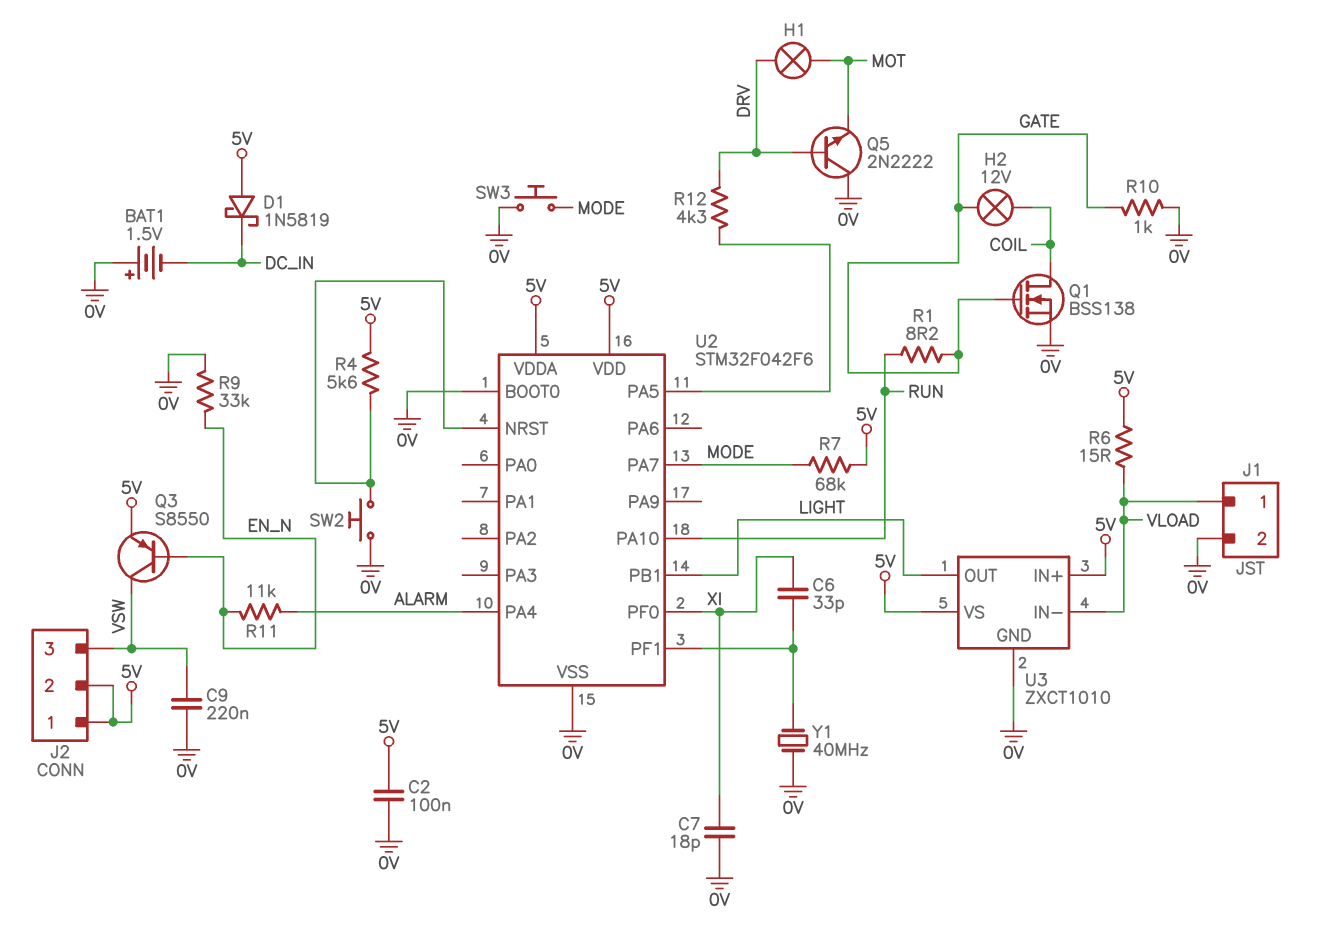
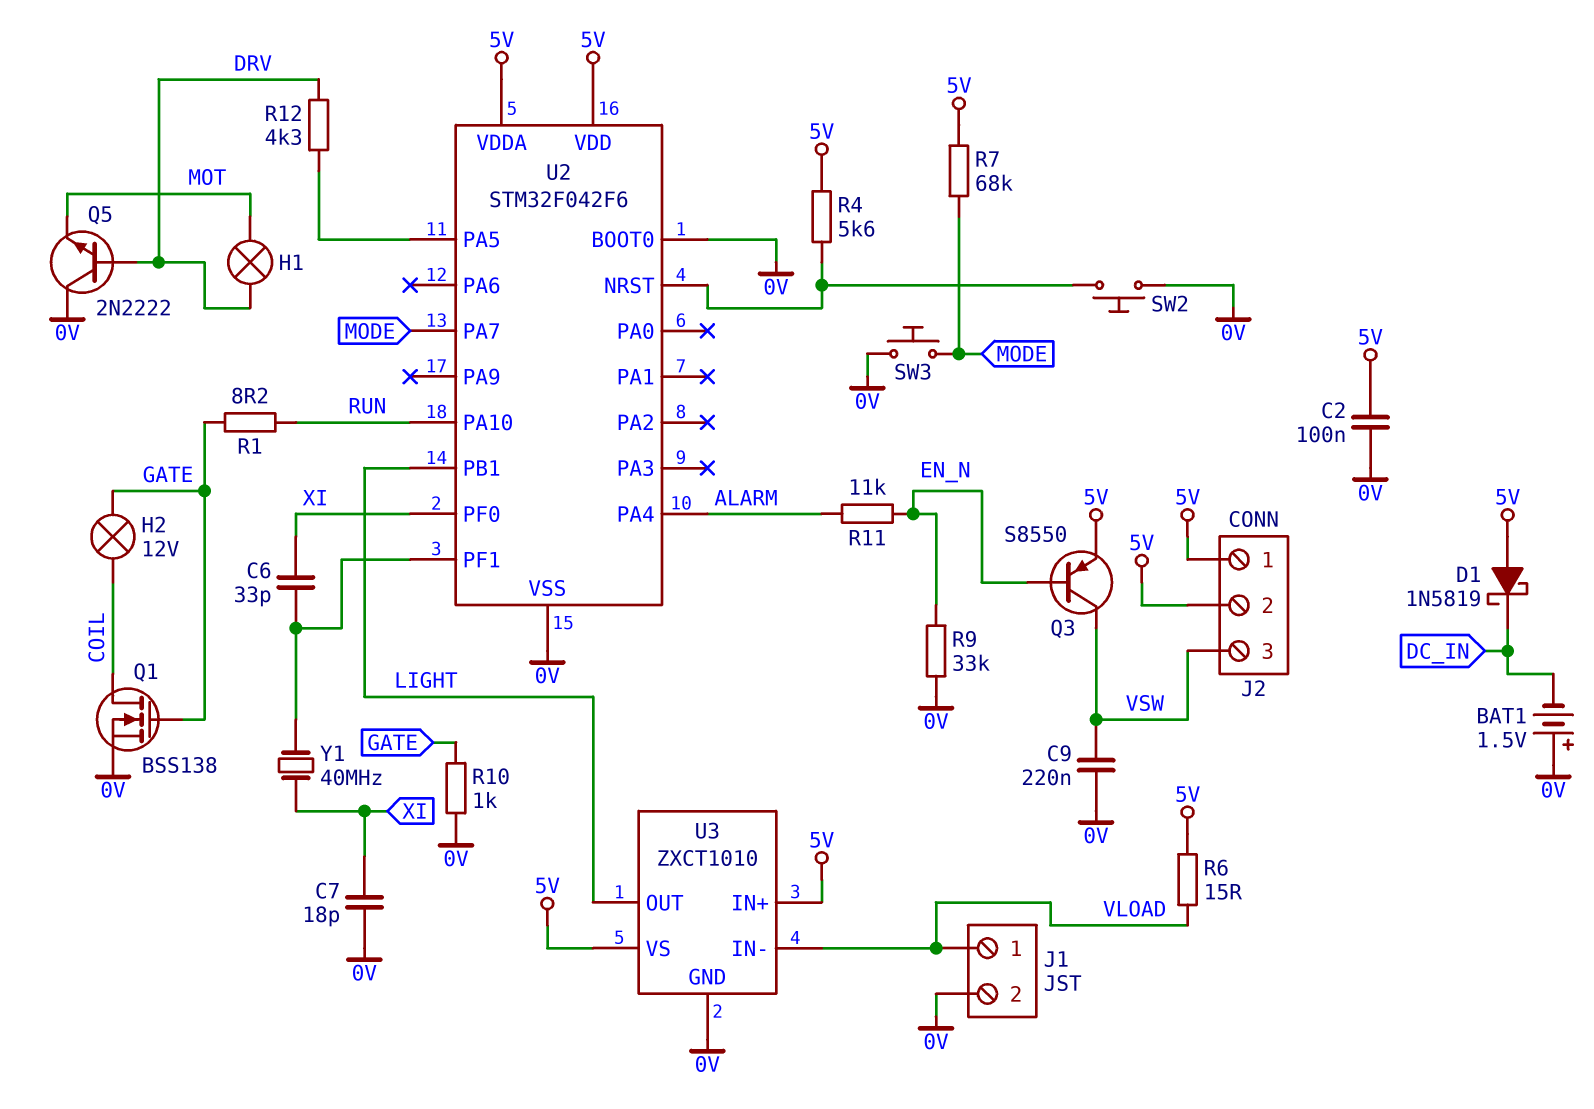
Y1: 40MHz (0V, U2/PF1) -> 40MHz (U2/PF1, XI)

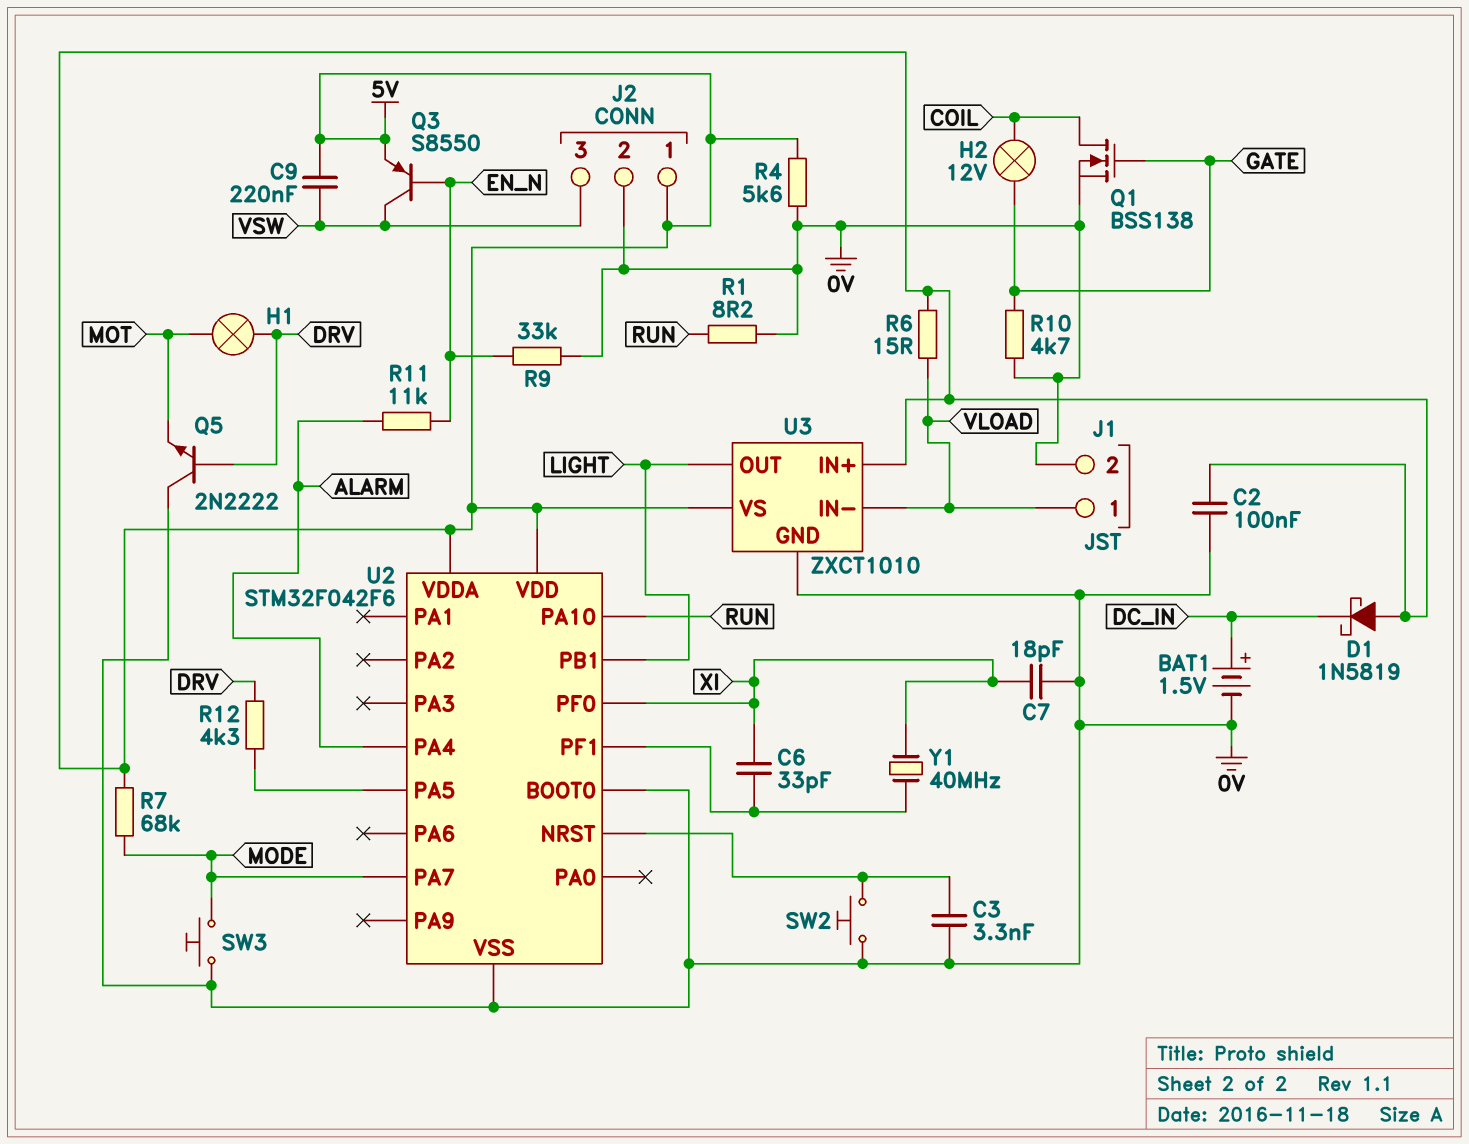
BAT1: 1.5V (plus 0V, minus DC_IN) -> 1.5V (plus DC_IN, minus 0V)
C3: none -> 3.3nF (0V, U2/NRST)
C9: 220nF (0V, VSW) -> 220nF (5V, VSW)
J2 pin 2: 5V -> 0V
R1: 8.2 (GATE, RUN) -> 8.2 (0V, RUN)
R4: 5.6k (5V, U2/NRST) -> 5.6k (0V, 5V)
R10: 1k (0V, GATE) -> 4.7k (0V, GATE)

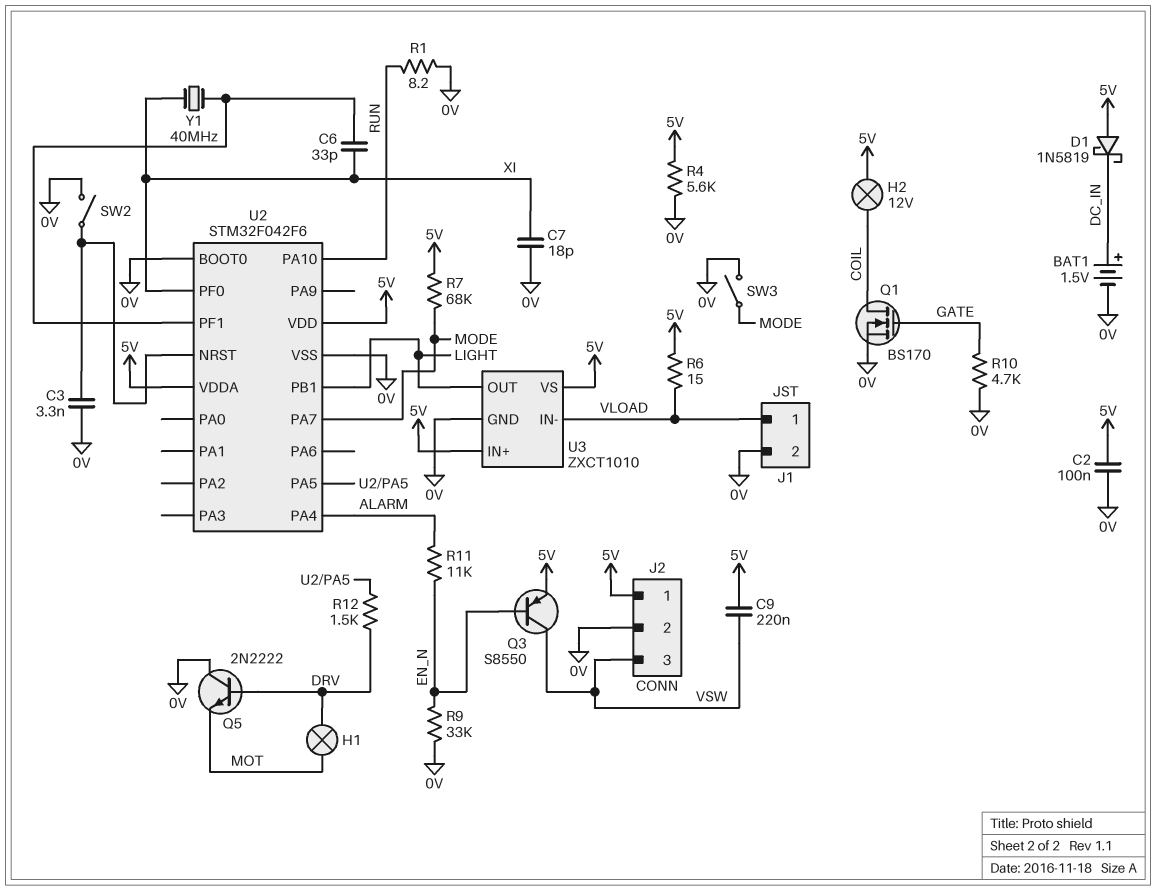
H2: lamp 12V (COIL, GATE) -> lamp 12V (5V, COIL)
Q1: NMOS BSS138 (G GATE, D COIL, S 0V) -> NMOS BS170 (G GATE, D COIL, S 0V)
R12: 4.3k (DRV, U2/PA5) -> 1.5k (DRV, U2/PA5)
SW2: button (0V, U2/NRST) -> switch (0V, U2/NRST)
SW3: button (0V, MODE) -> switch (0V, MODE)

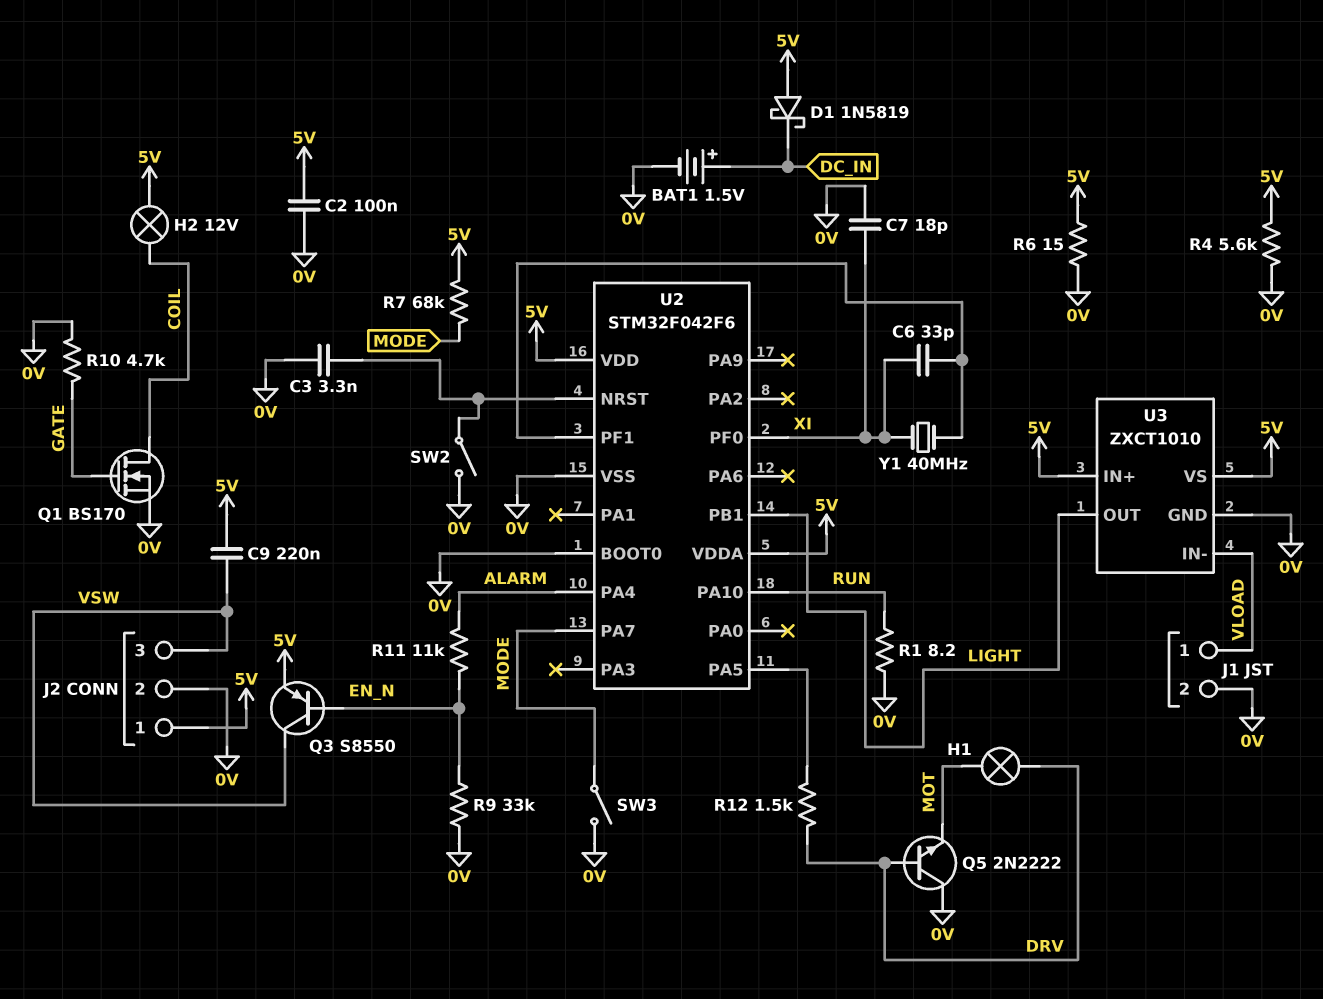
R6: 15 (5V, VLOAD) -> 15 (0V, 5V)

